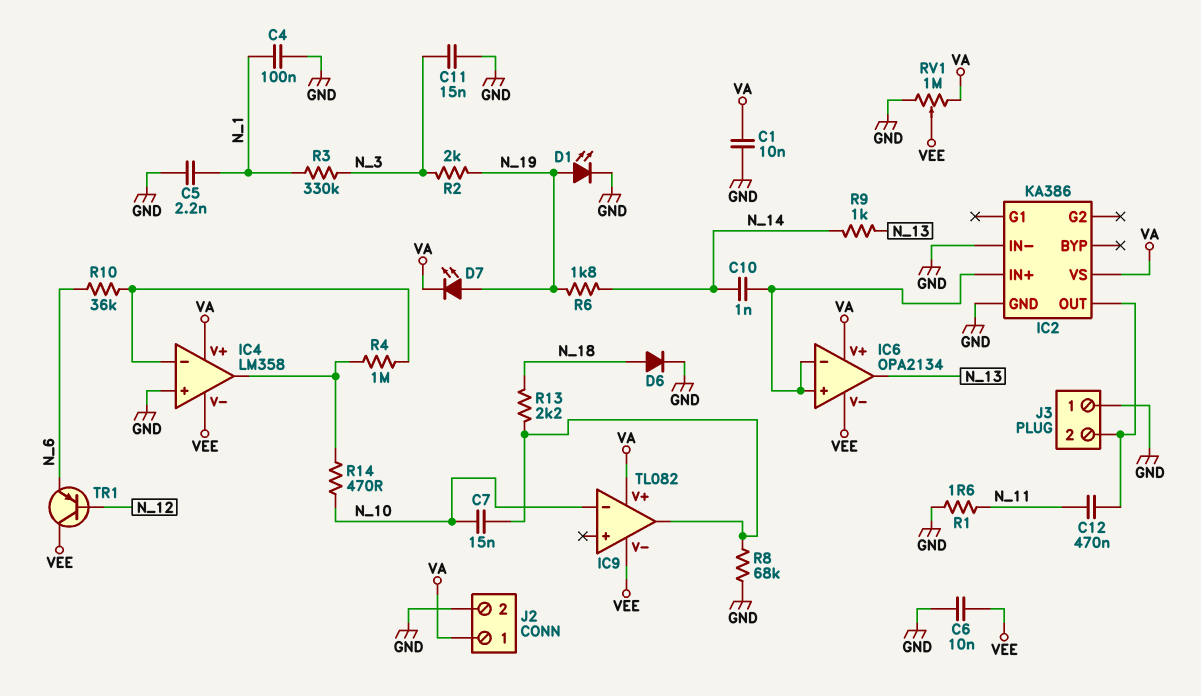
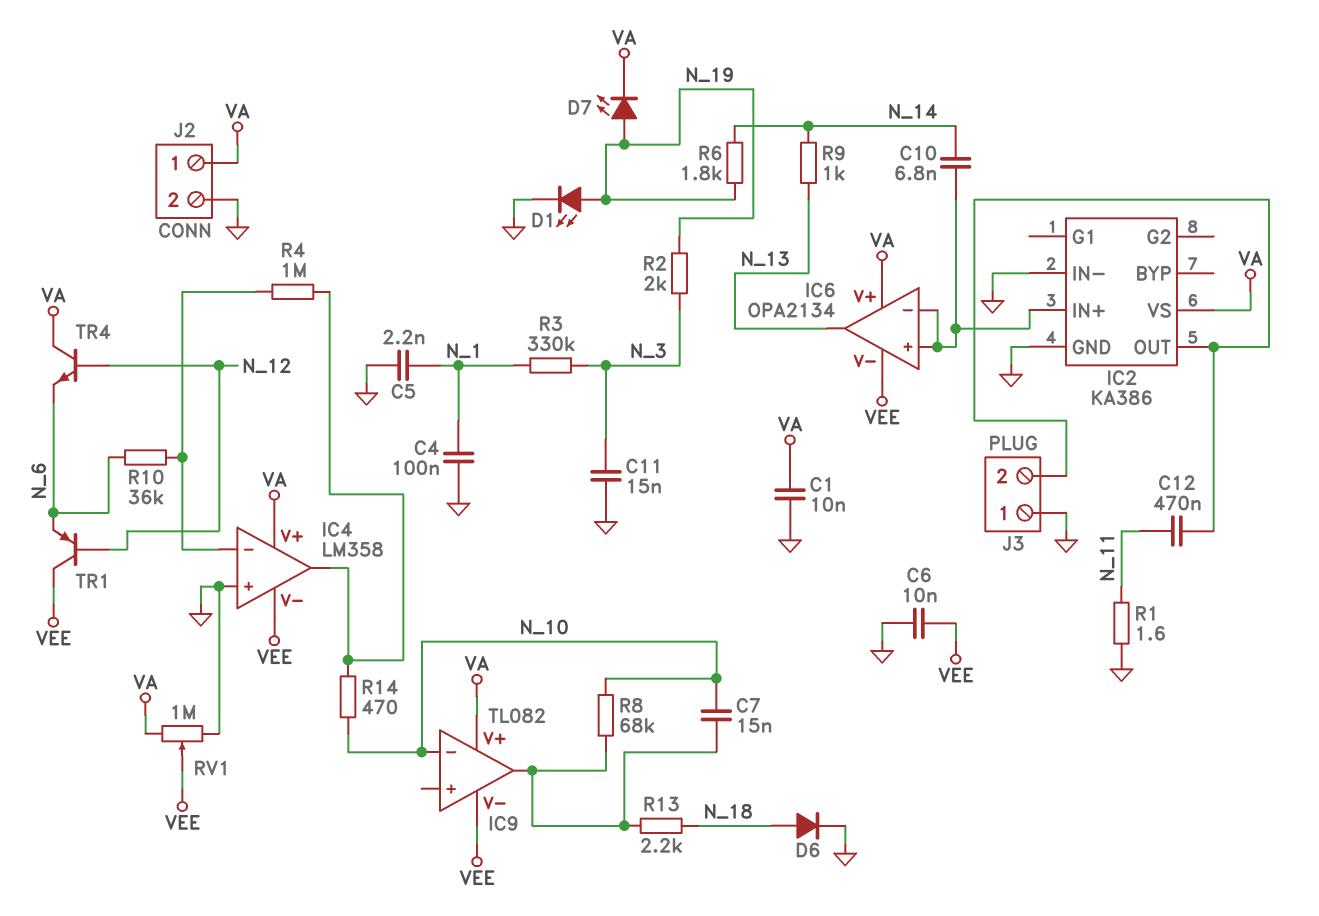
C10: 1nF (IC2/IN+, N_14) -> 6.8nF (IC2/IN+, N_14)
R8: 68k (GND, IC9/out) -> 68k (IC9/out, N_10)
TR4: none -> NPN (B N_12, C VA, E N_6)

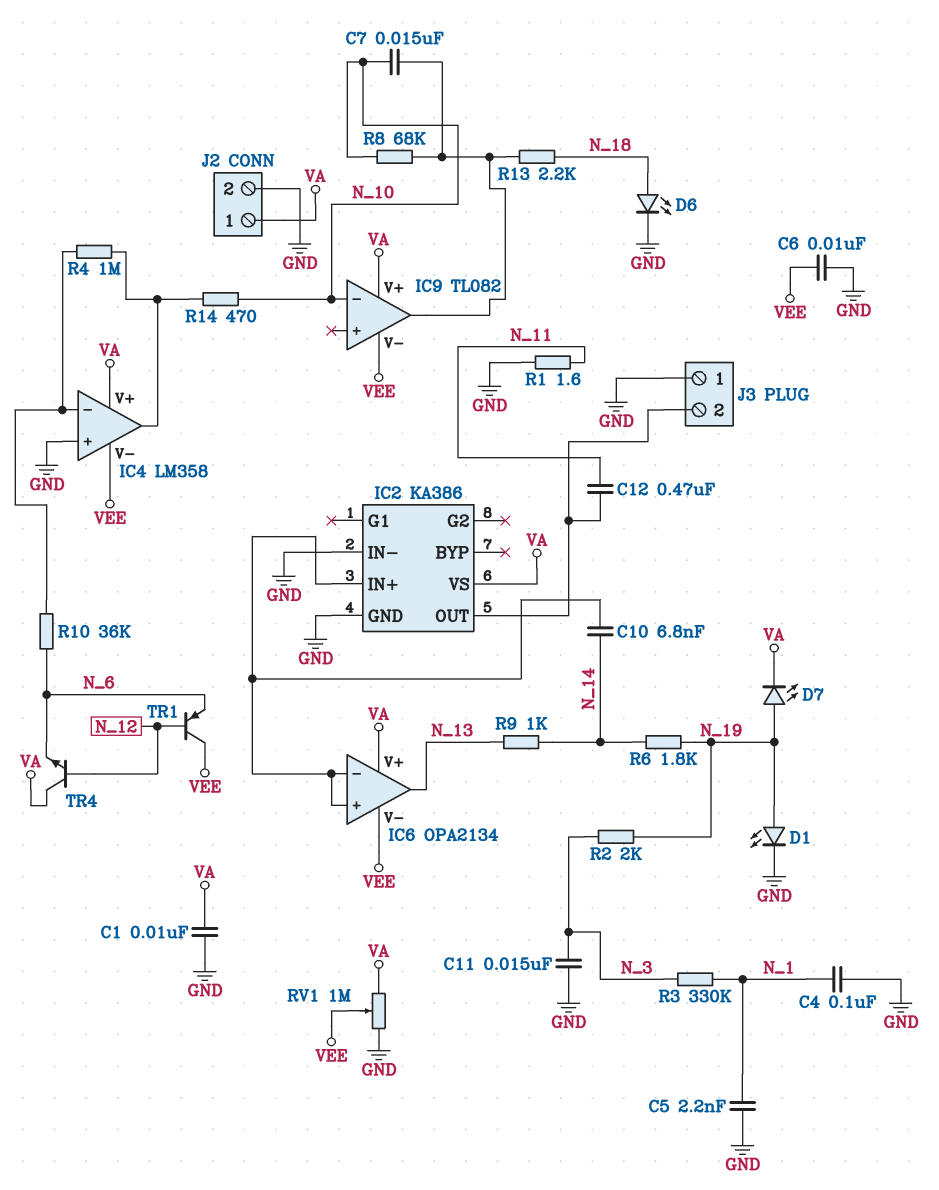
D6: diode (A N_18, K GND) -> LED (A N_18, K GND)

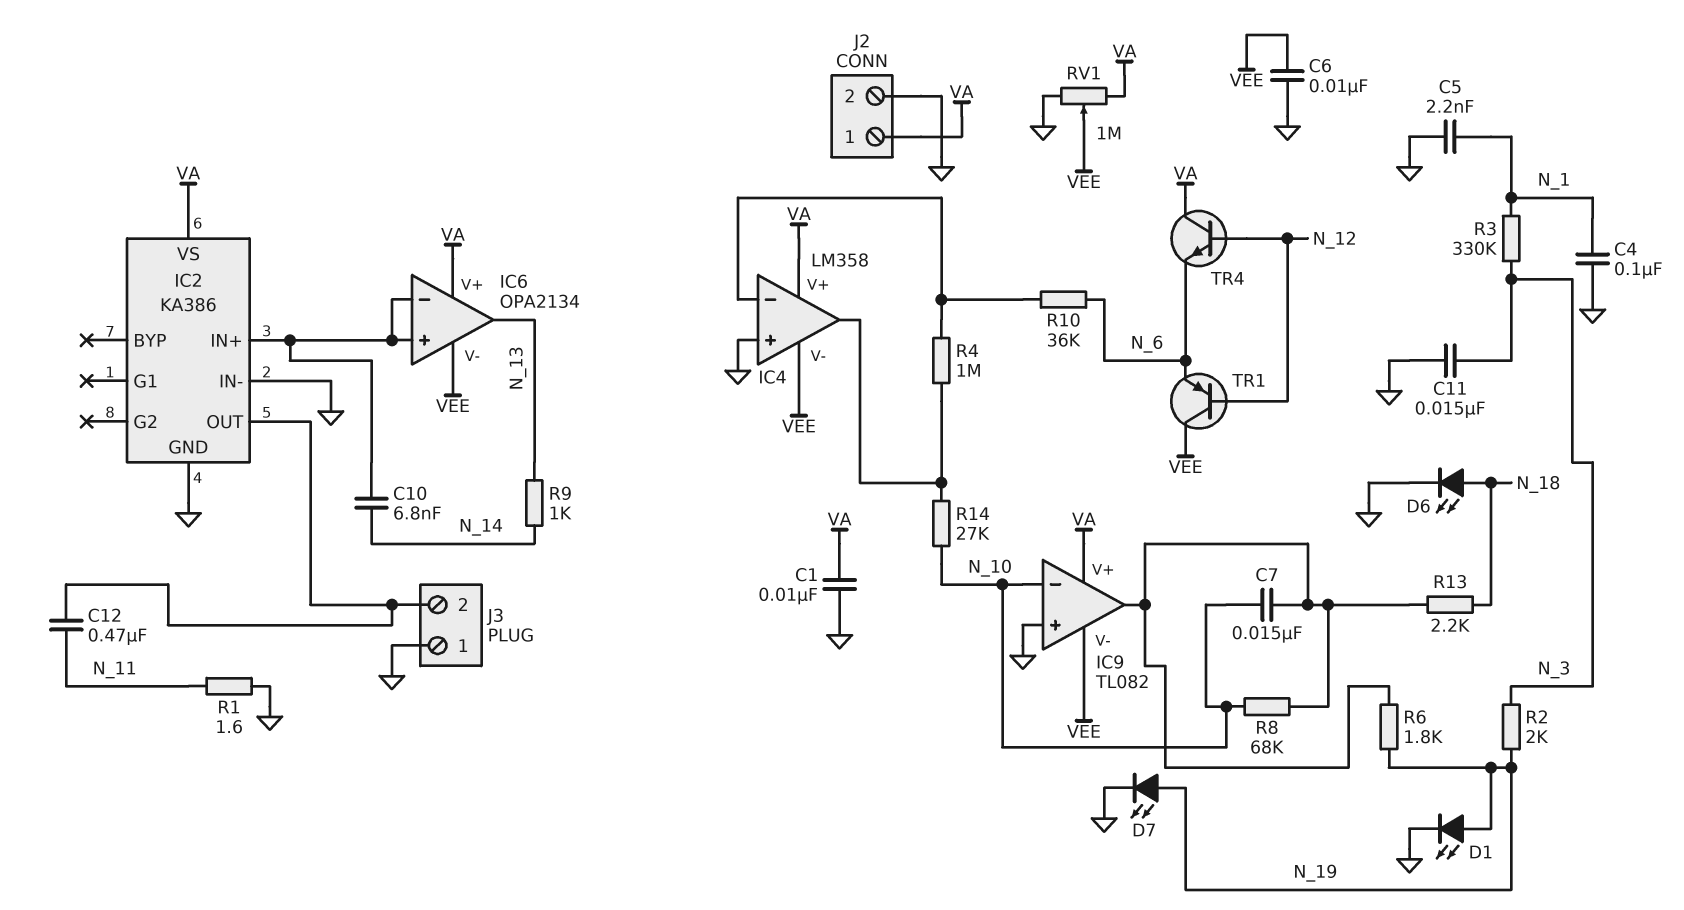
D7: LED (A N_19, K VA) -> LED (A N_19, K GND)
IC9 pin in+: none -> GND
R6: 1.8k (N_14, N_19) -> 1.8k (IC9/out, N_19)
R14: 470 (IC4/out, N_10) -> 27k (IC4/out, N_10)

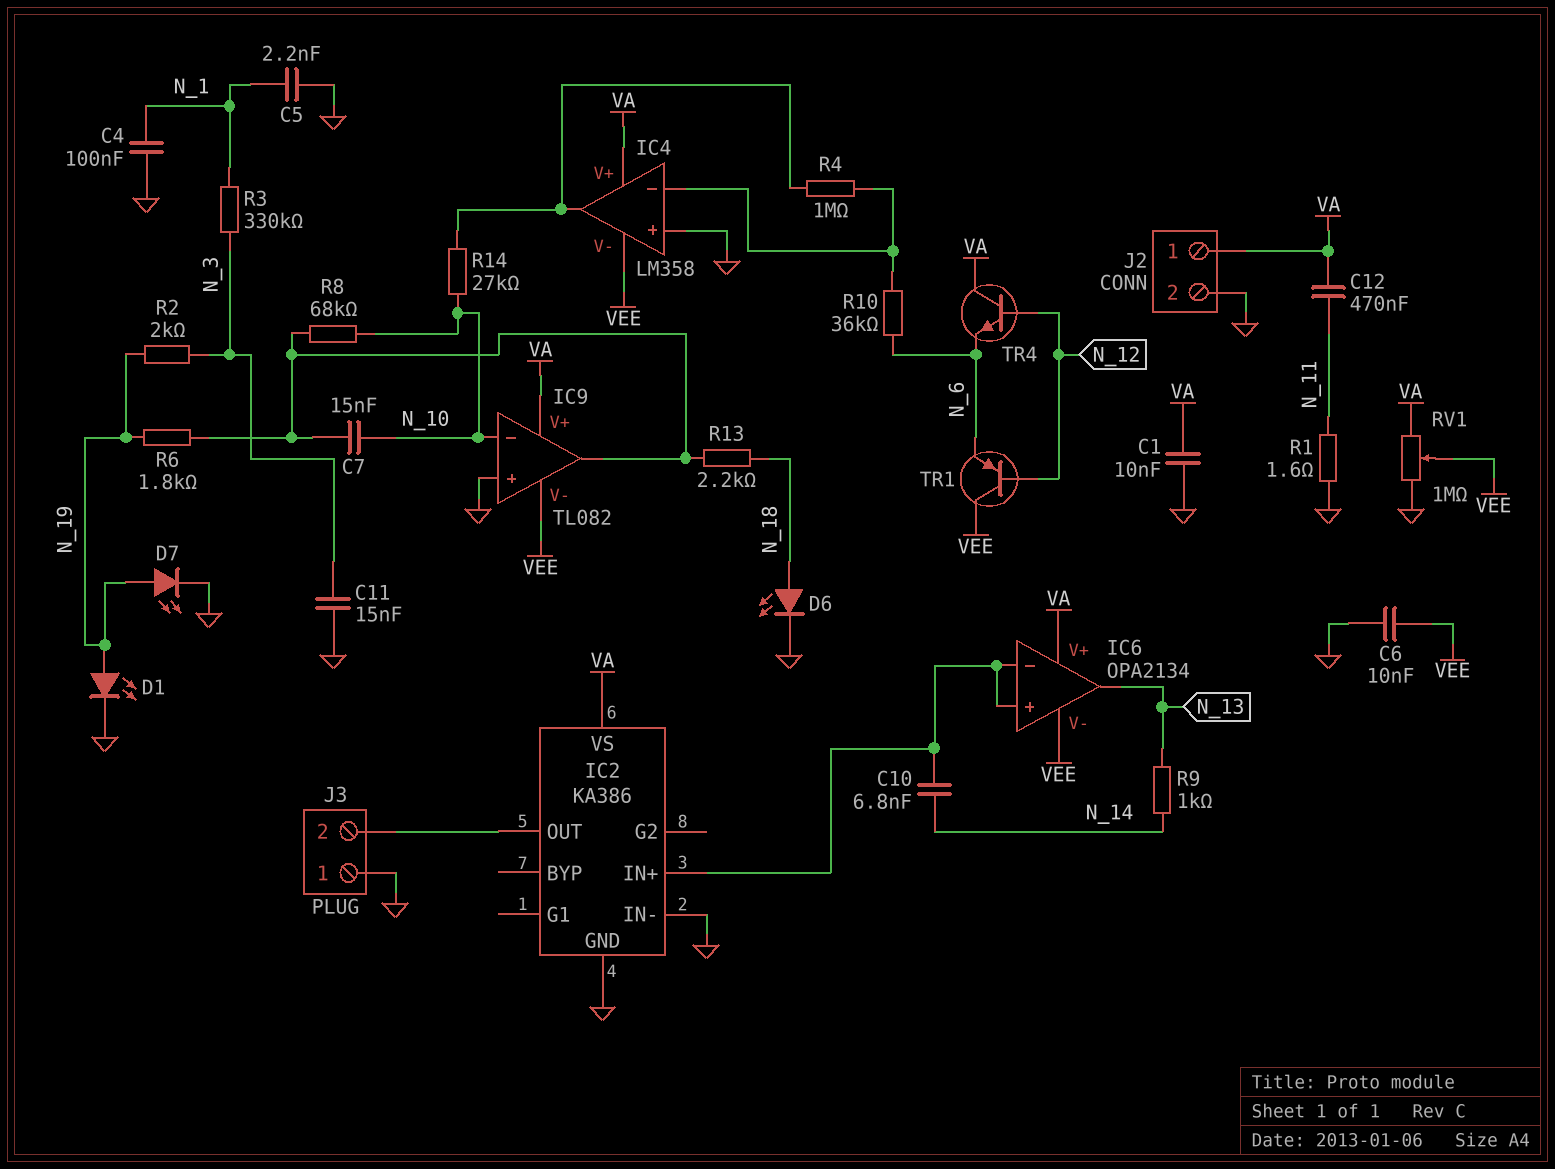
C12: 470nF (IC2/OUT, N_11) -> 470nF (N_11, VA)

